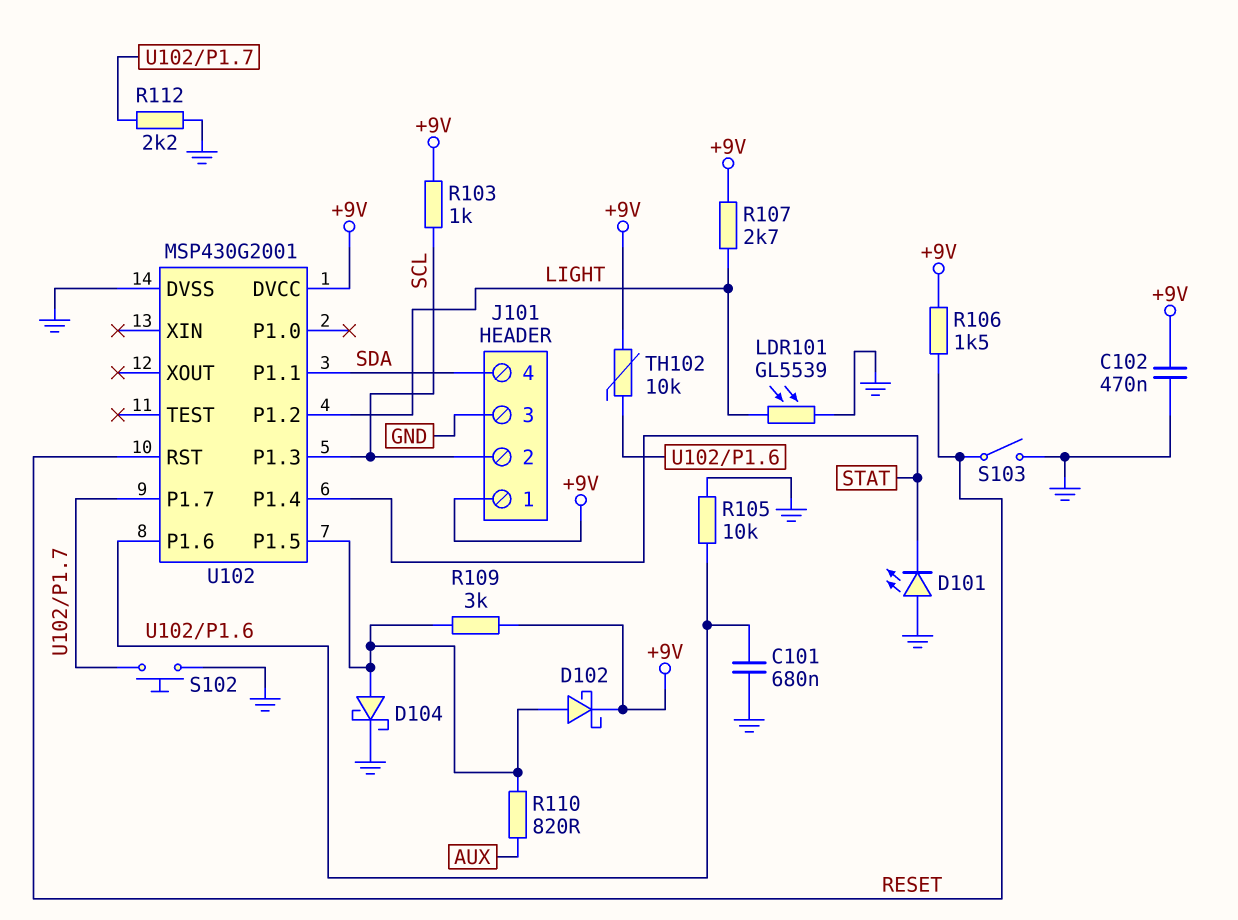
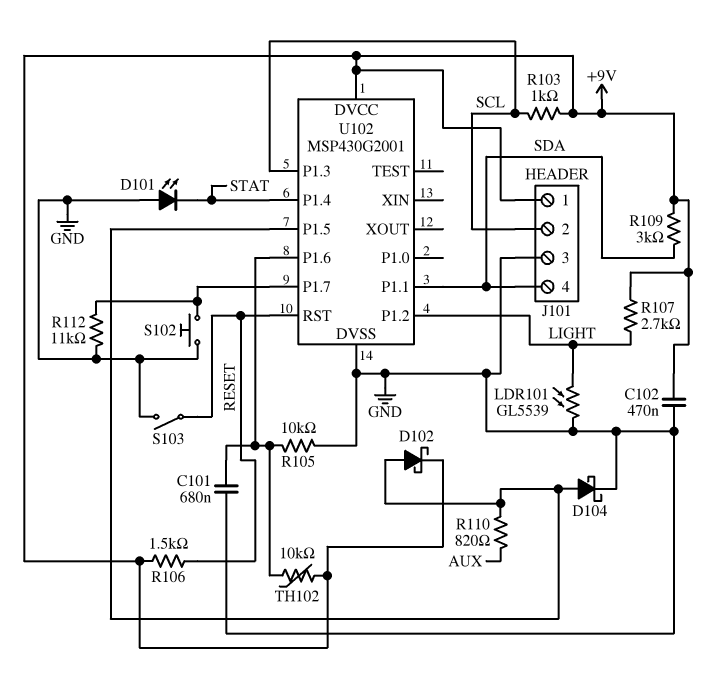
R109: 3k (+9V, U102/P1.5) -> 3k (+9V, SDA)
R112: 2.2k (GND, U102/P1.7) -> 11k (GND, U102/P1.7)

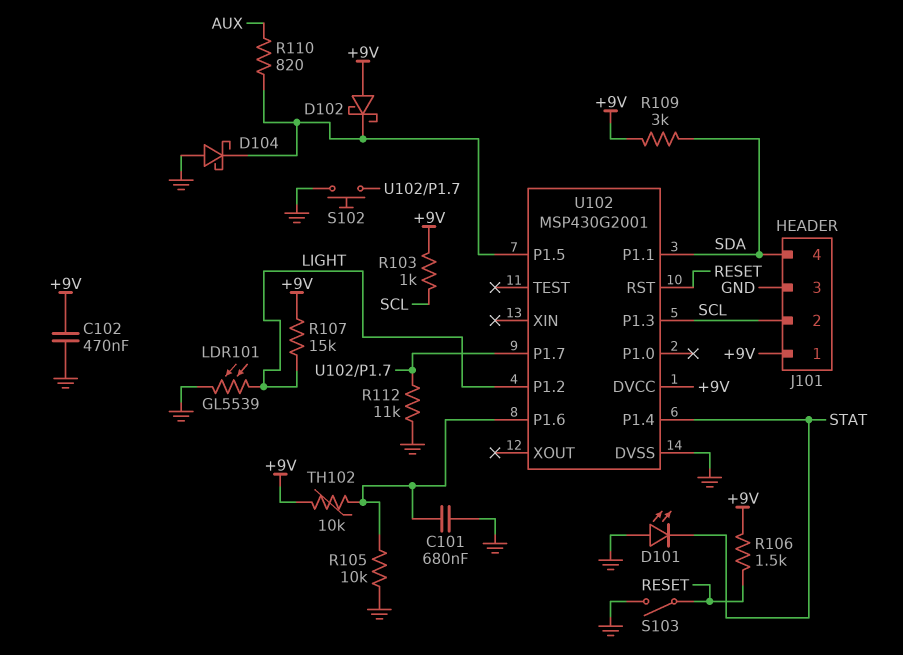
D102: schottky (A U102/P1.5, K +9V) -> schottky (A +9V, K U102/P1.5)
D104: schottky (A U102/P1.5, K GND) -> schottky (A GND, K U102/P1.5)
R107: 2.7k (+9V, LIGHT) -> 15k (+9V, LIGHT)

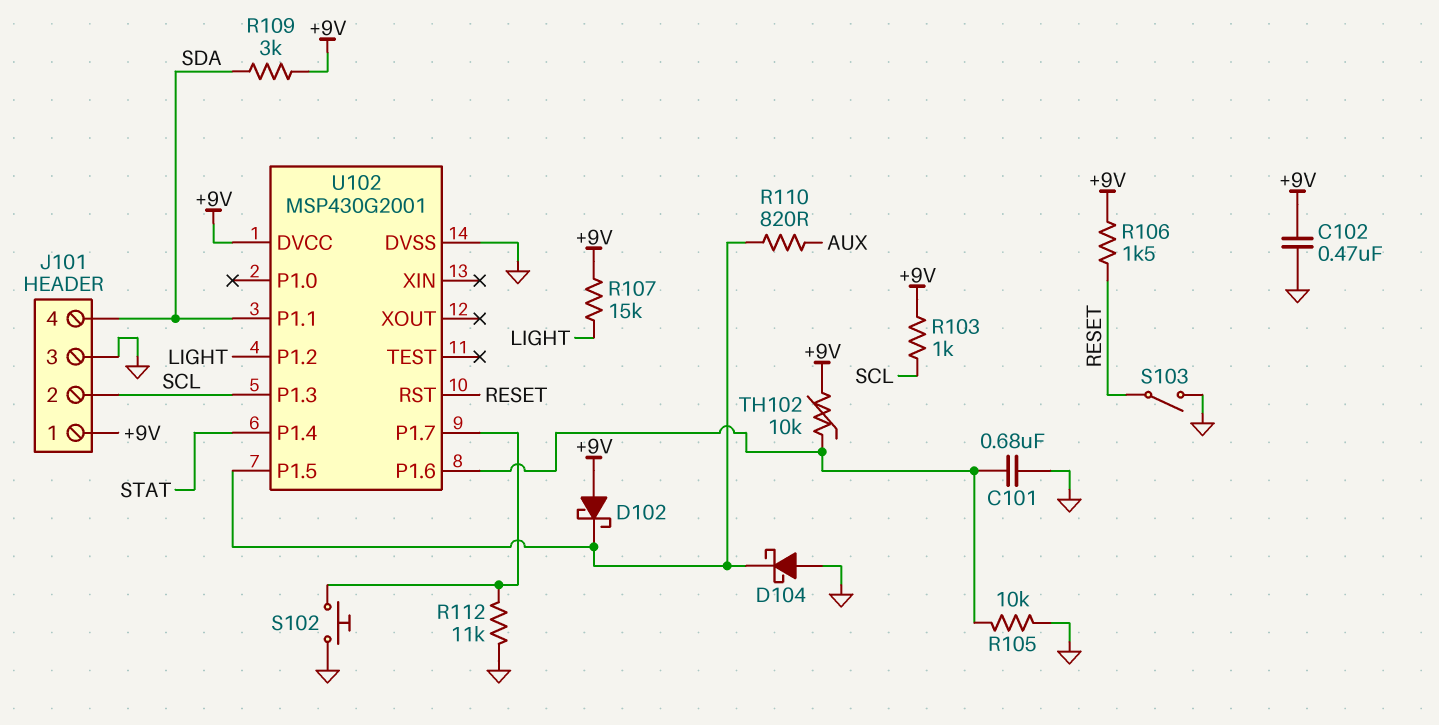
D101: LED (A GND, K STAT) -> none
LDR101: GL5539 (GND, LIGHT) -> none

